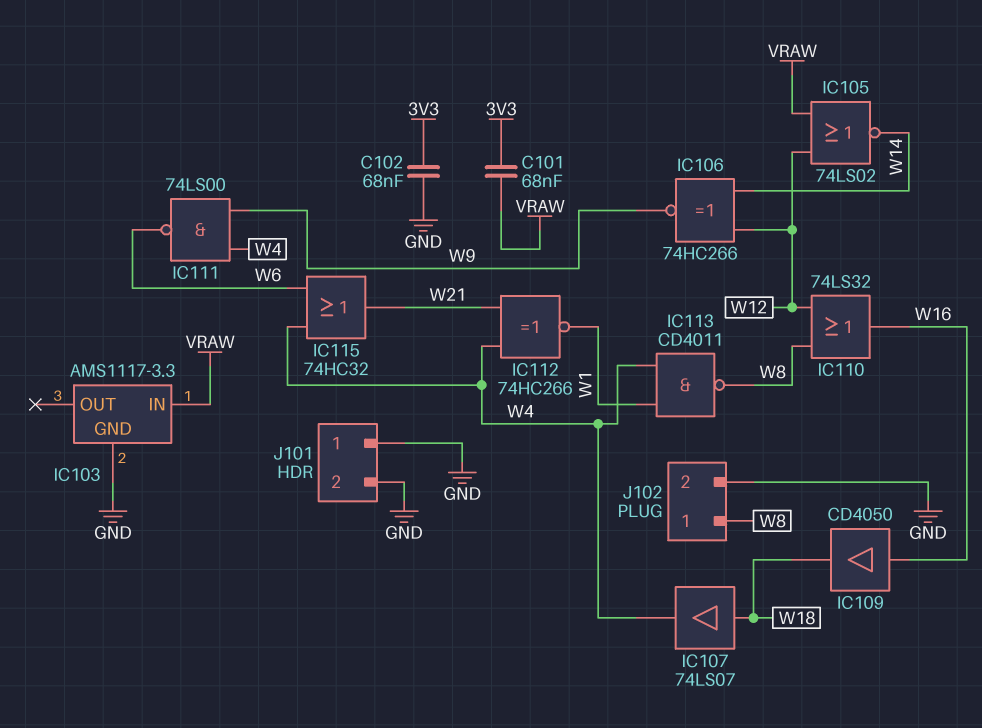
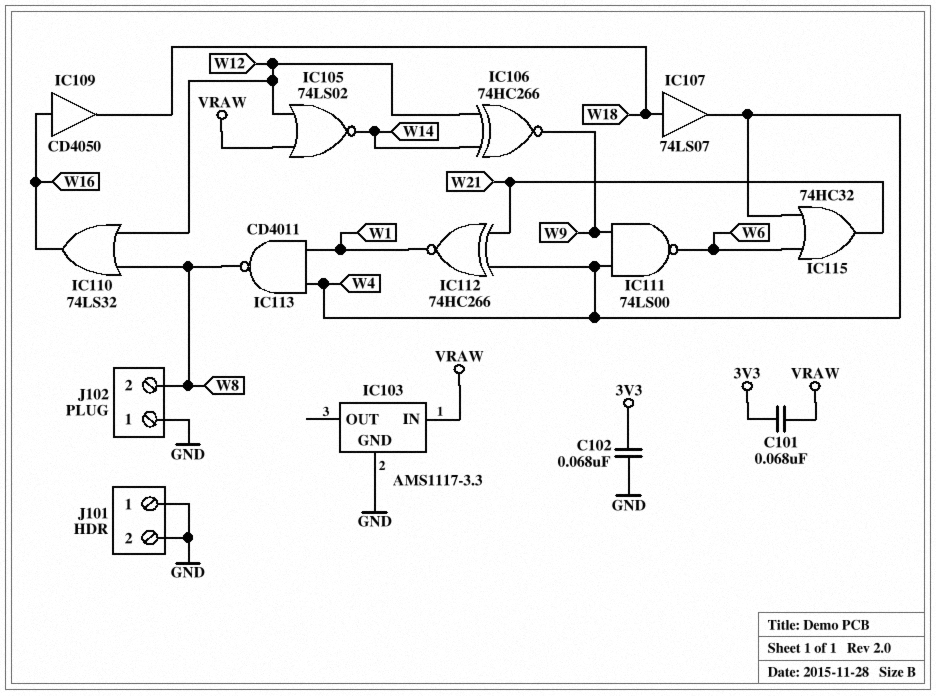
J102 pin 1: W8 -> GND
J102 pin 2: GND -> W8

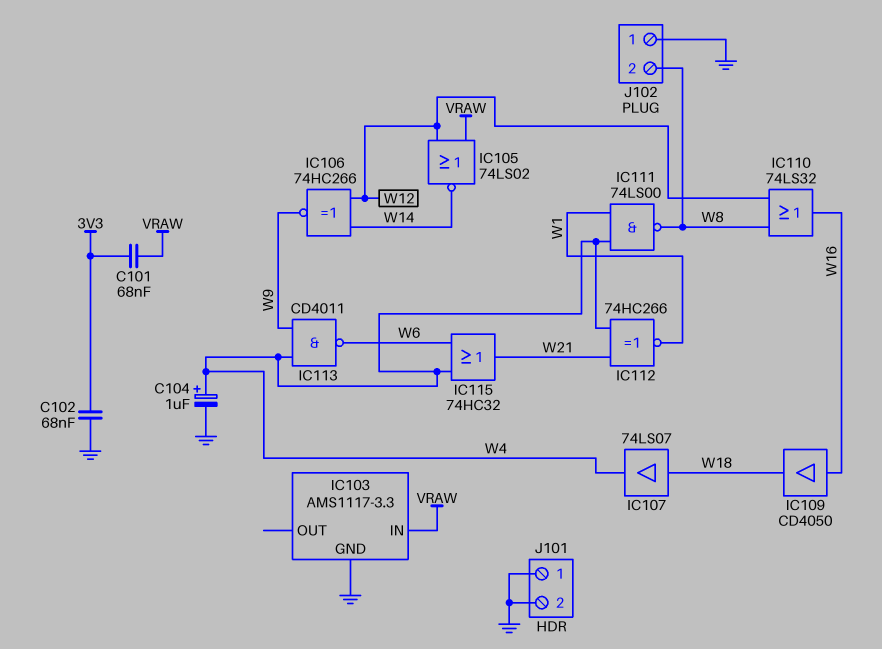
C104: none -> 1uF (plus W4, minus GND)
IC111: NAND 74LS00 (in W4, in W9, out W6) -> NAND 74LS00 (in W1, in W4, out W8)
IC113: NAND CD4011 (in W1, in W4, out W8) -> NAND CD4011 (in W4, in W9, out W6)

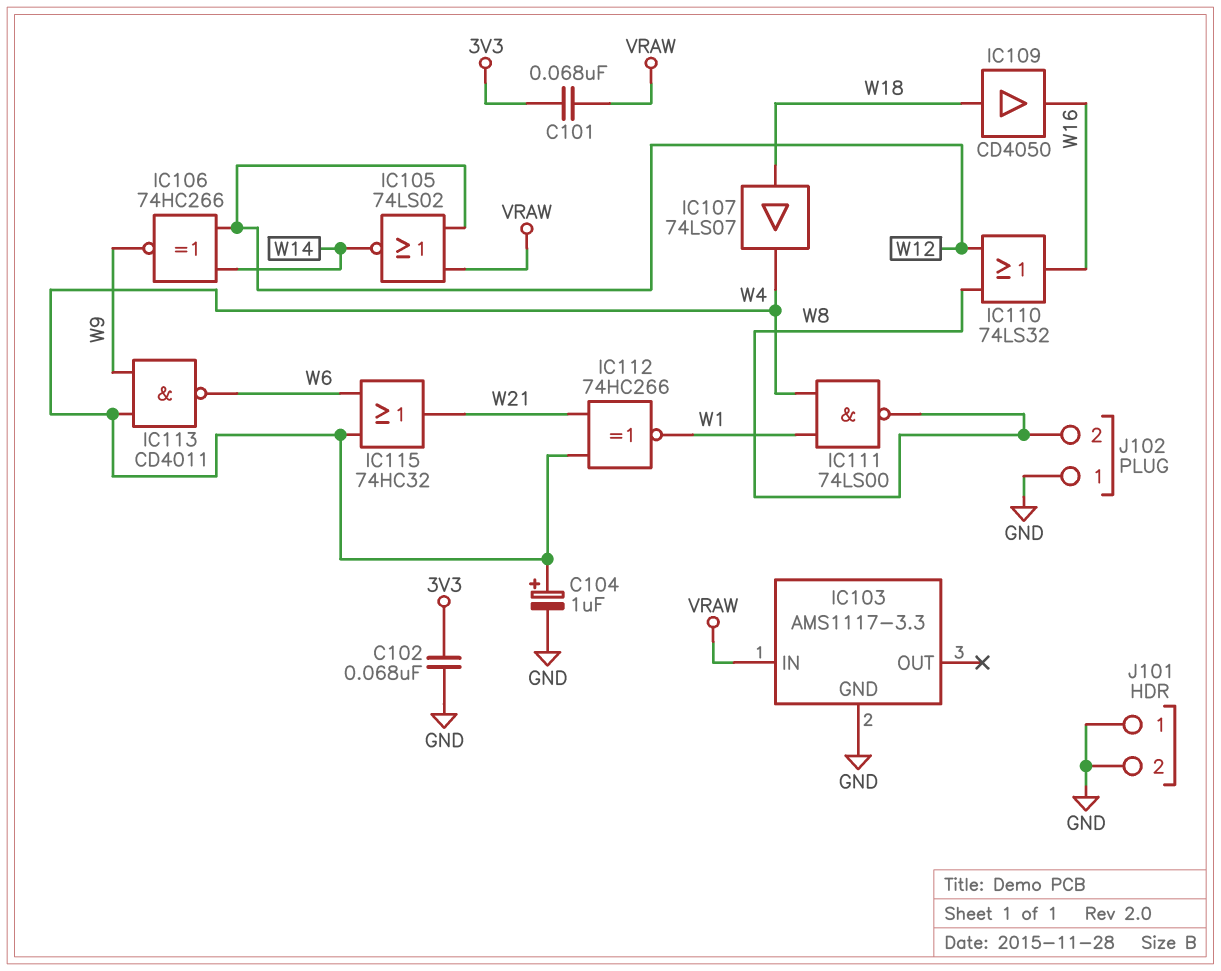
IC109: buffer CD4050 (in W16, out W18) -> buffer CD4050 (in W18, out W16)

